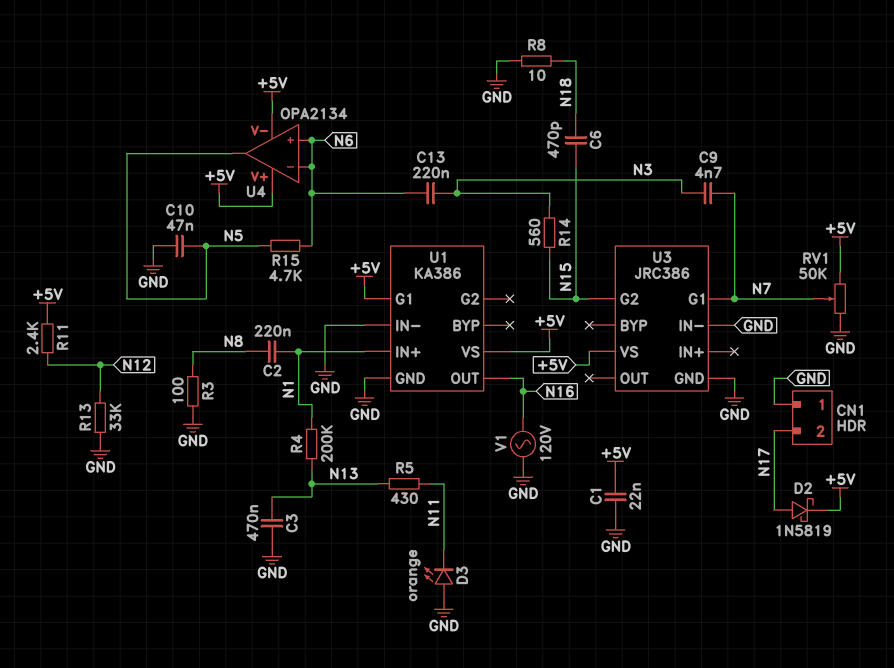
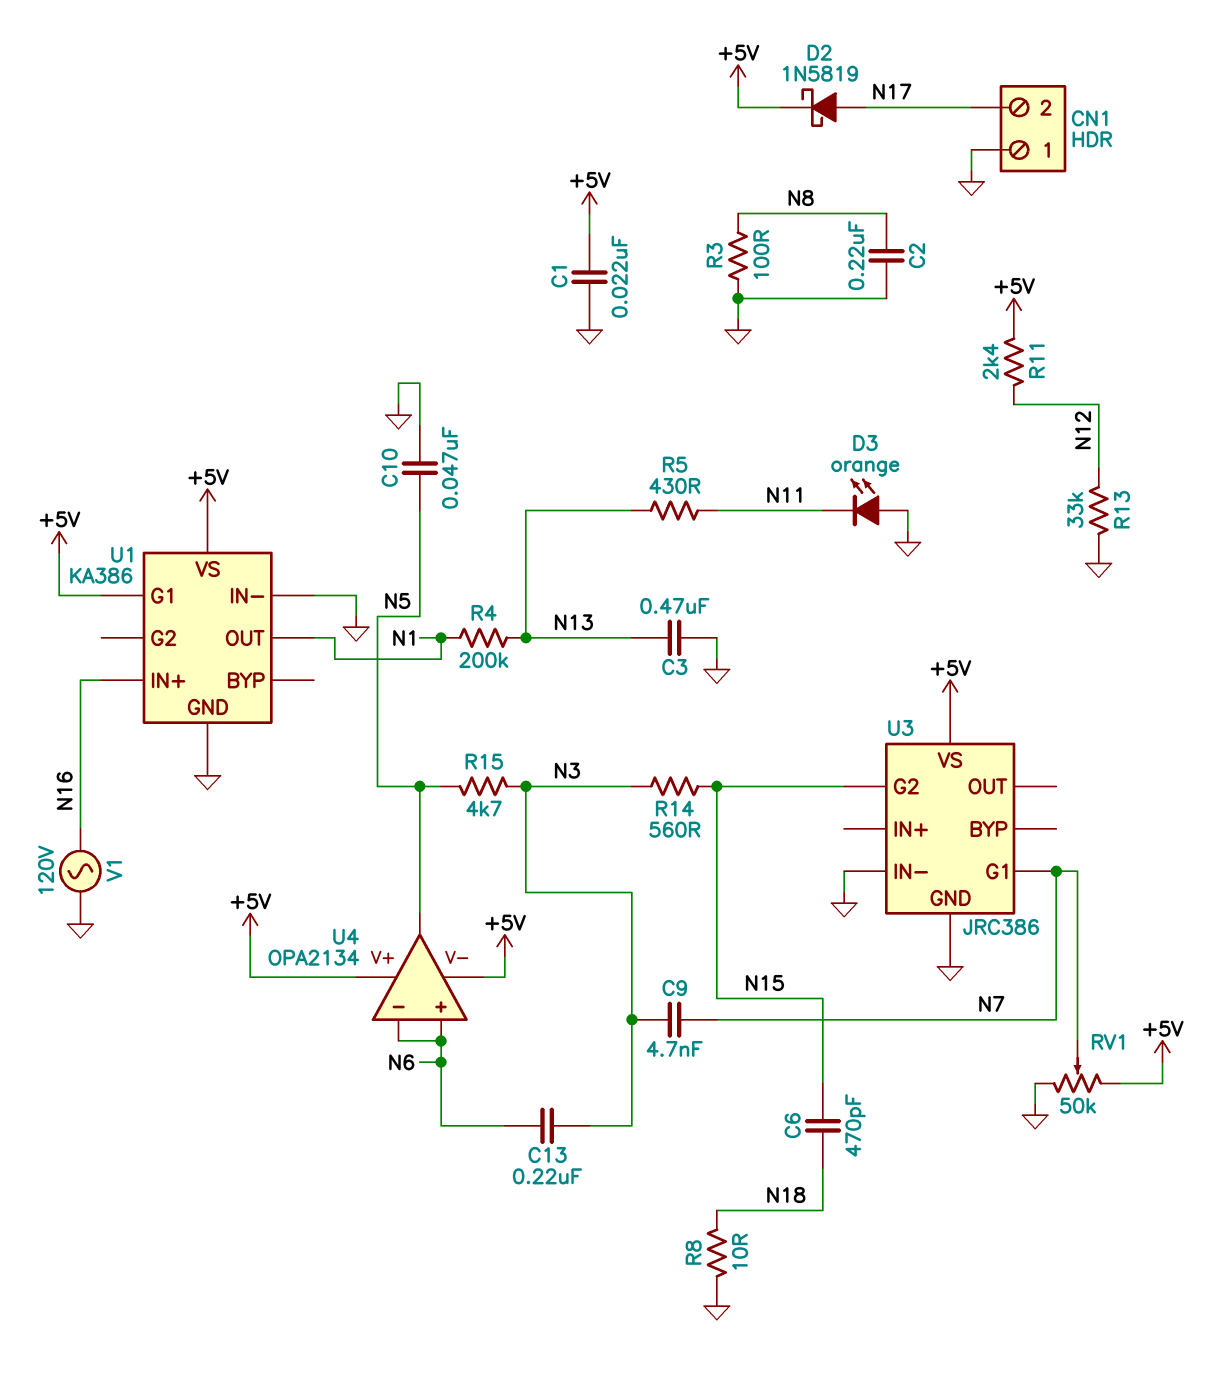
C2: 220nF (N1, N8) -> 220nF (GND, N8)
R15: 4.7k (N5, N6) -> 4.7k (N3, N5)
U1 pin IN+: N1 -> N16
U1 pin OUT: N16 -> N1

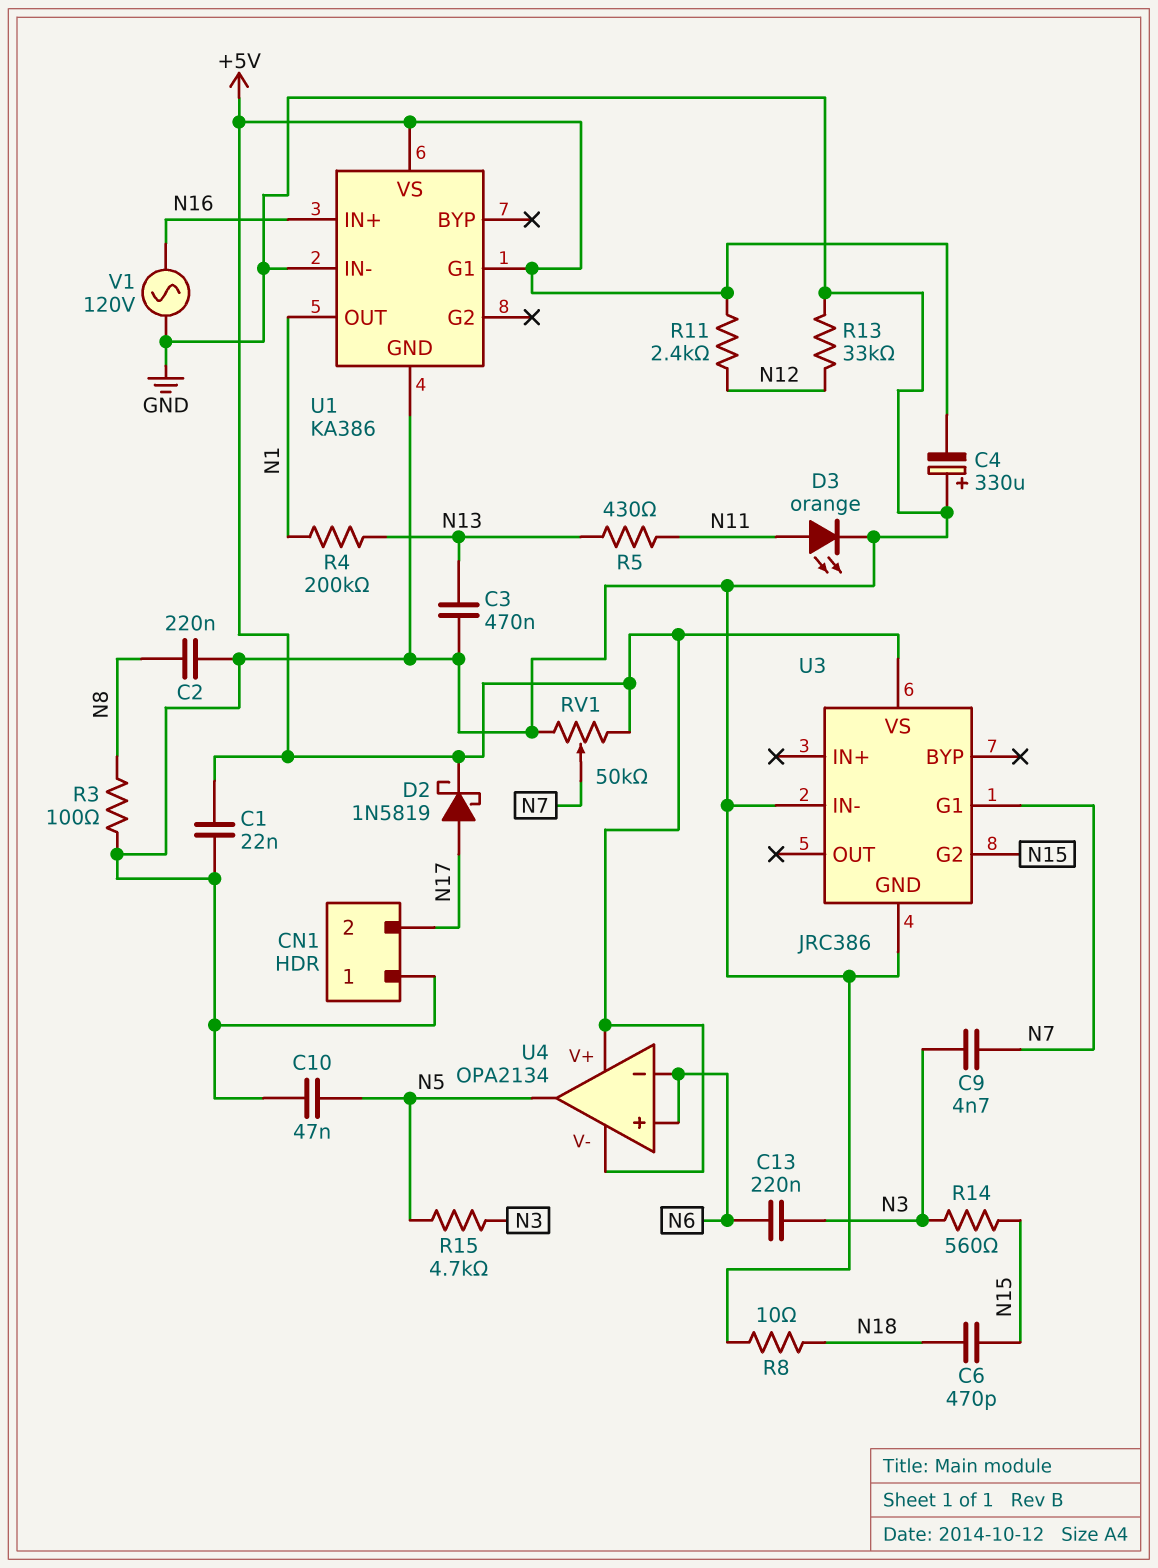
C4: none -> 330uF (plus GND, minus +5V)
D3: LED orange (A GND, K N11) -> LED orange (A N11, K GND)

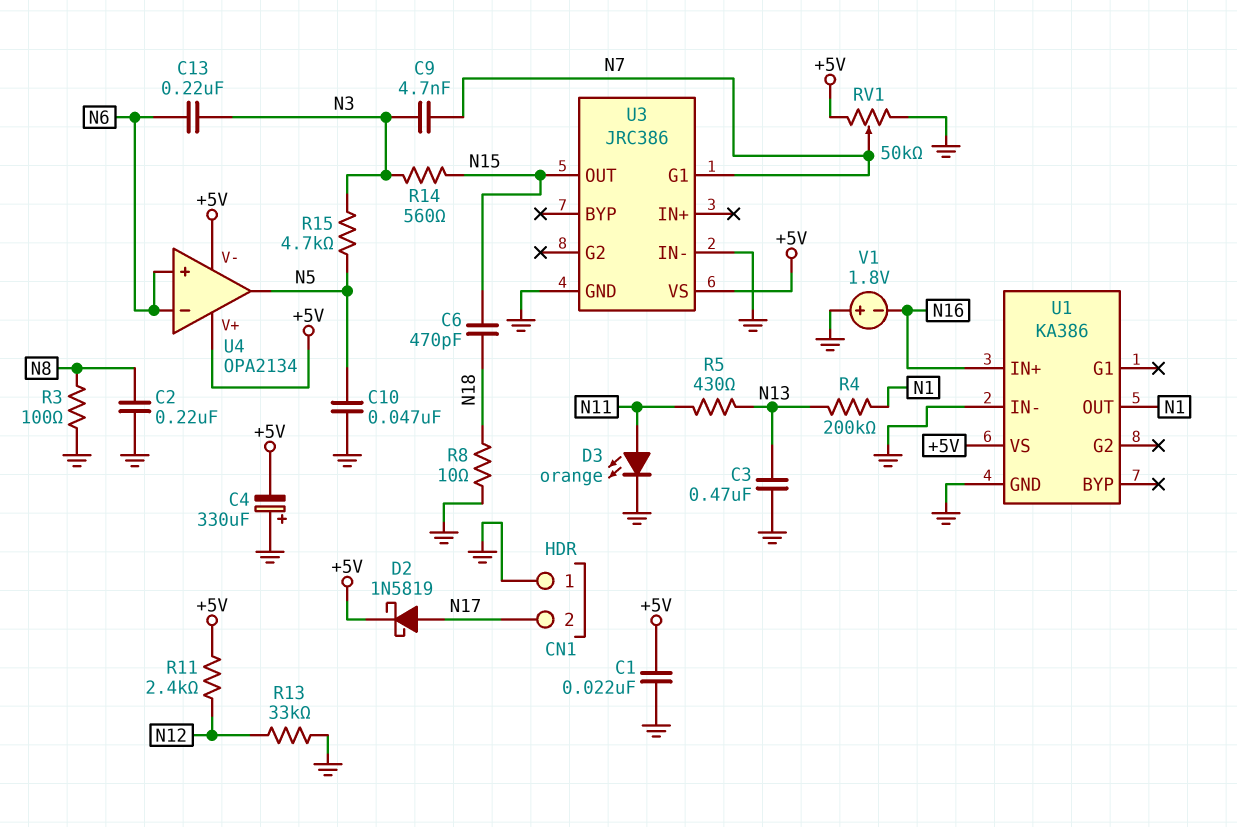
U1 pin G1: +5V -> none
U3 pin G2: N15 -> none
U3 pin OUT: none -> N15
V1: AC 120V (GND, N16) -> 1.8V (plus GND, minus N16)

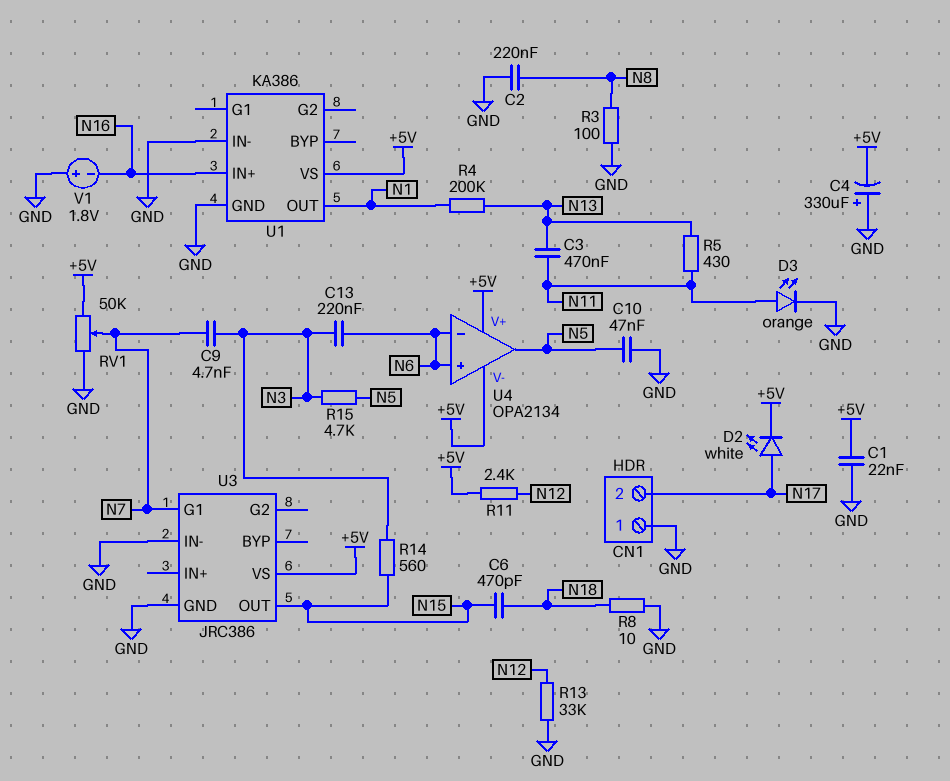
C3: 470nF (GND, N13) -> 470nF (N11, N13)
D2: schottky 1N5819 (A N17, K +5V) -> LED white (A N17, K +5V)

